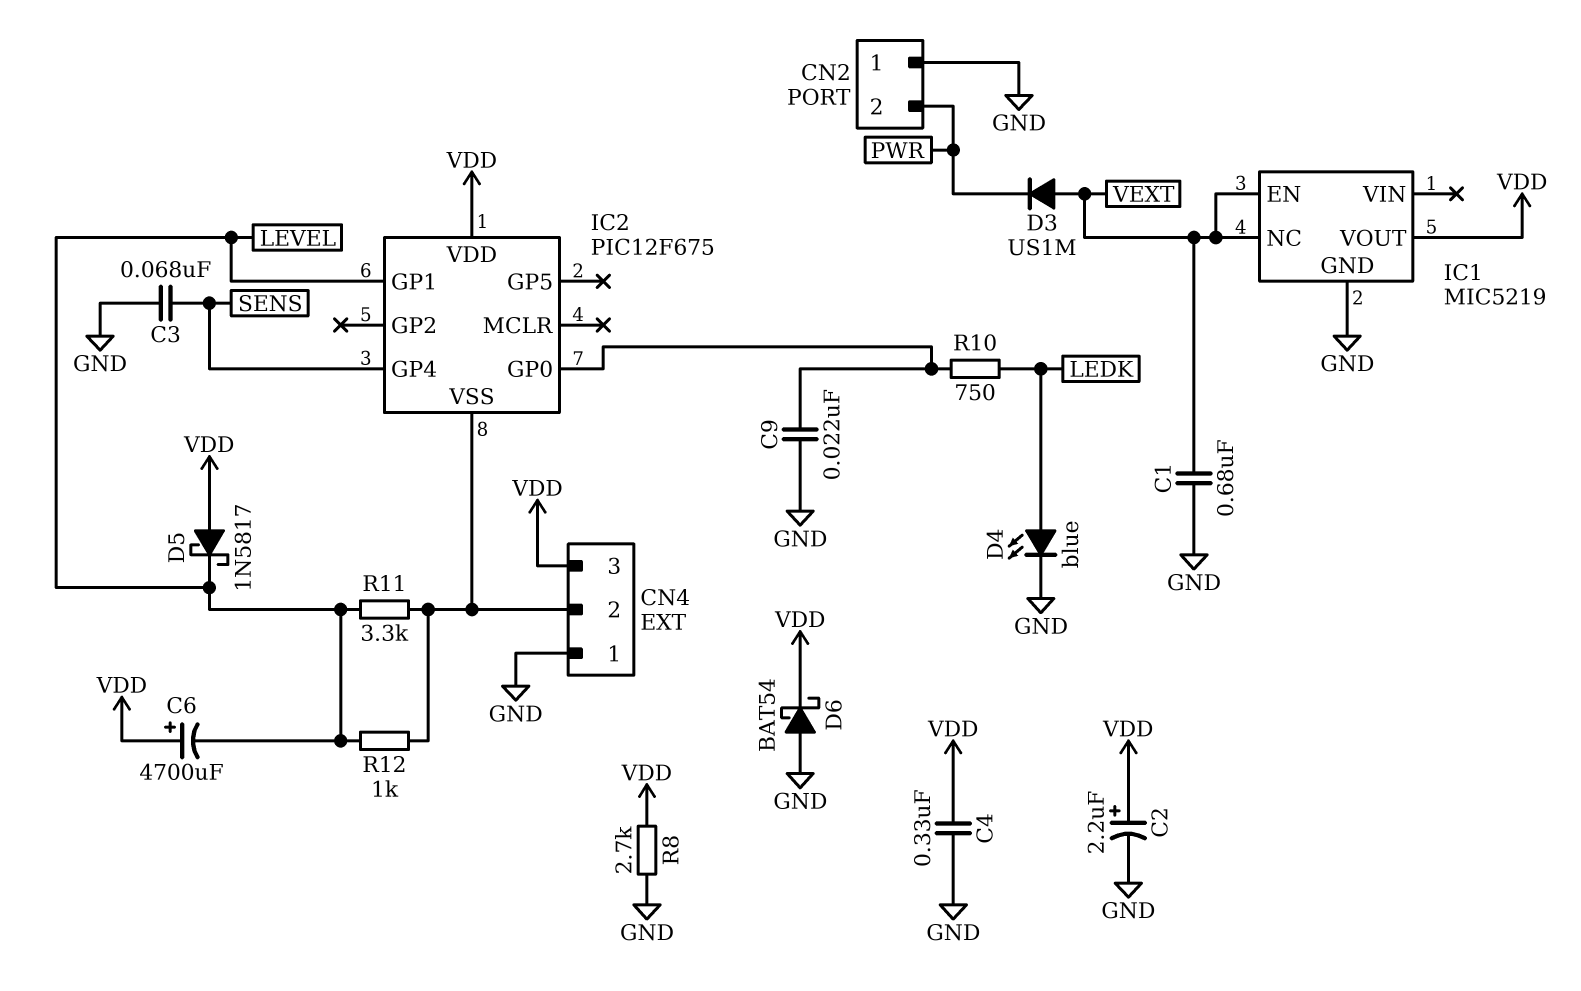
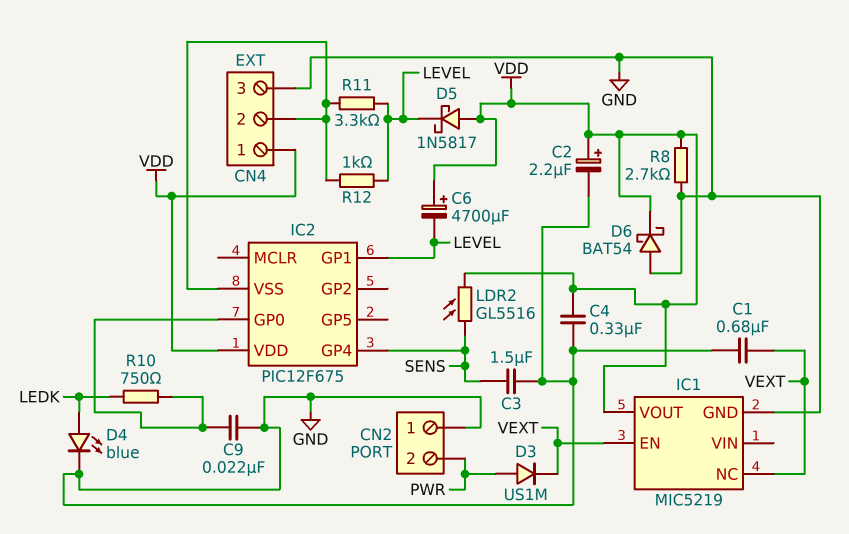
C3: 68nF (GND, SENS) -> 1.5uF (GND, SENS)
CN4 pin 1: GND -> VDD
CN4 pin 3: VDD -> GND
D3: diode US1M (A VEXT, K PWR) -> diode US1M (A PWR, K VEXT)
LDR2: none -> GL5516 (SENS, VDD)

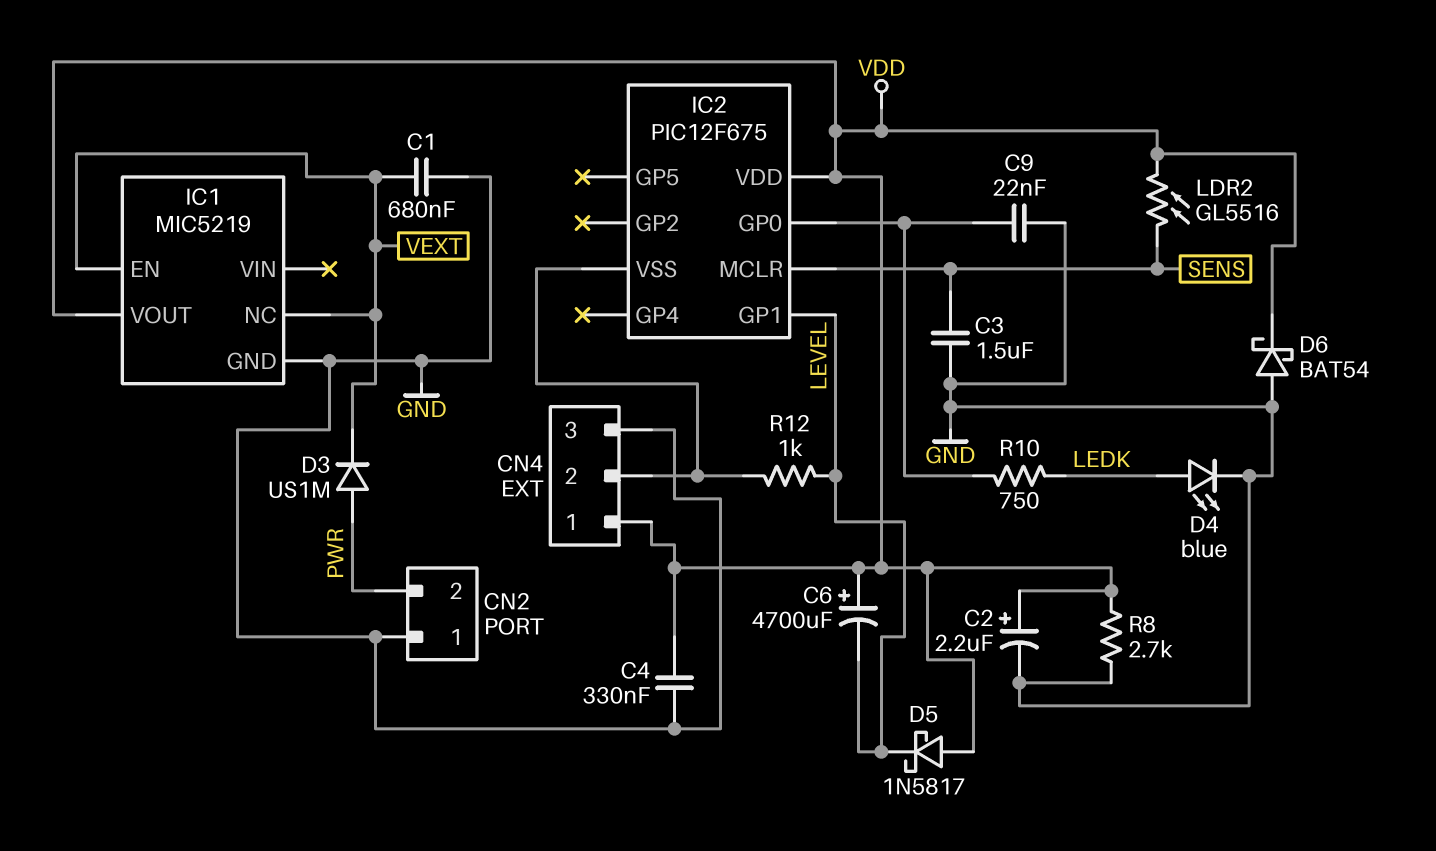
IC2 pin GP4: SENS -> none
IC2 pin MCLR: none -> SENS
R11: 3.3k (CN4/2, LEVEL) -> none

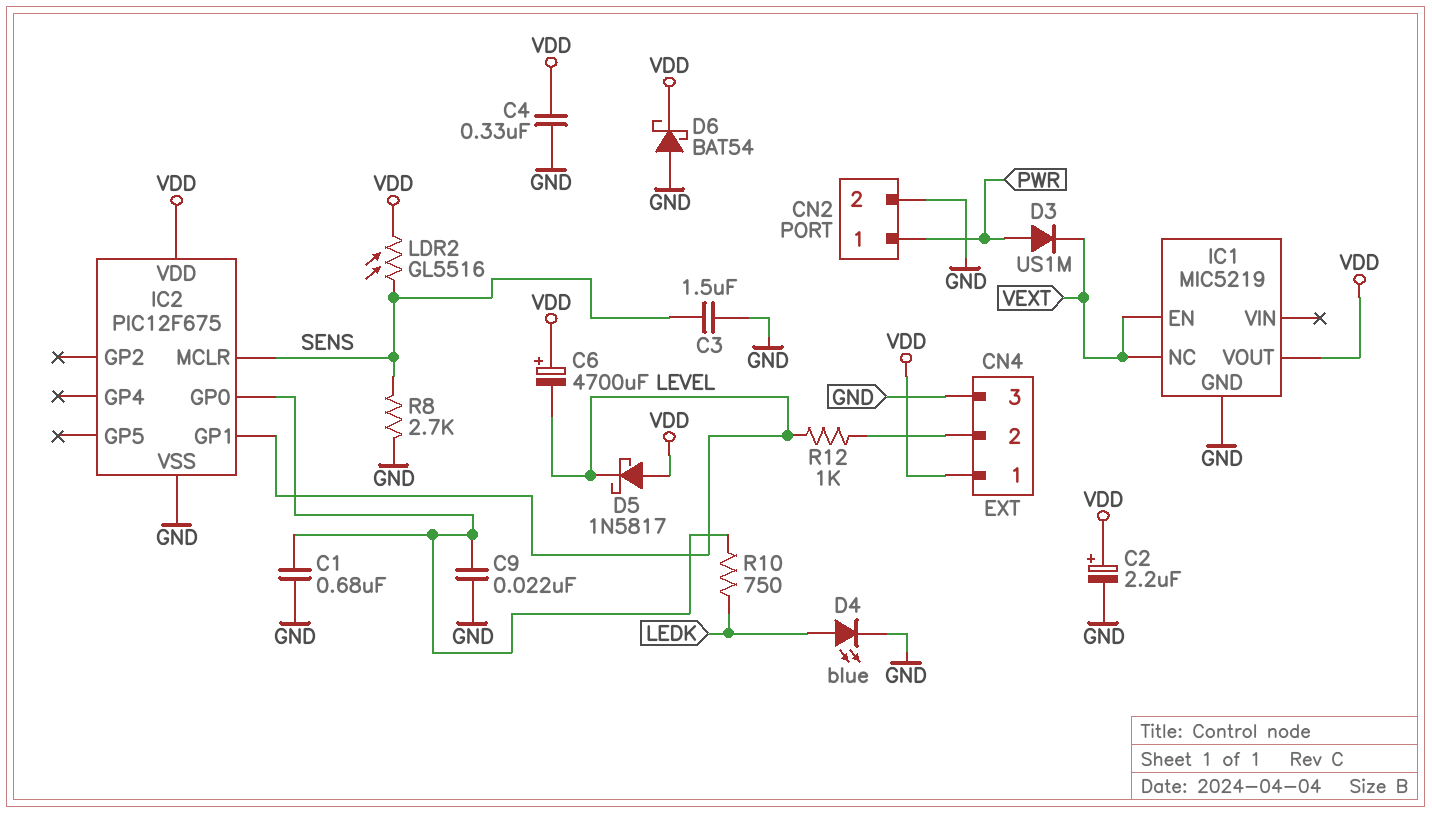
C1: 680nF (GND, VEXT) -> 680nF (GND, IC2/GP0)
CN2 pin 1: GND -> PWR
CN2 pin 2: PWR -> GND
IC2 pin VSS: CN4/2 -> GND
R8: 2.7k (GND, VDD) -> 2.7k (GND, SENS)

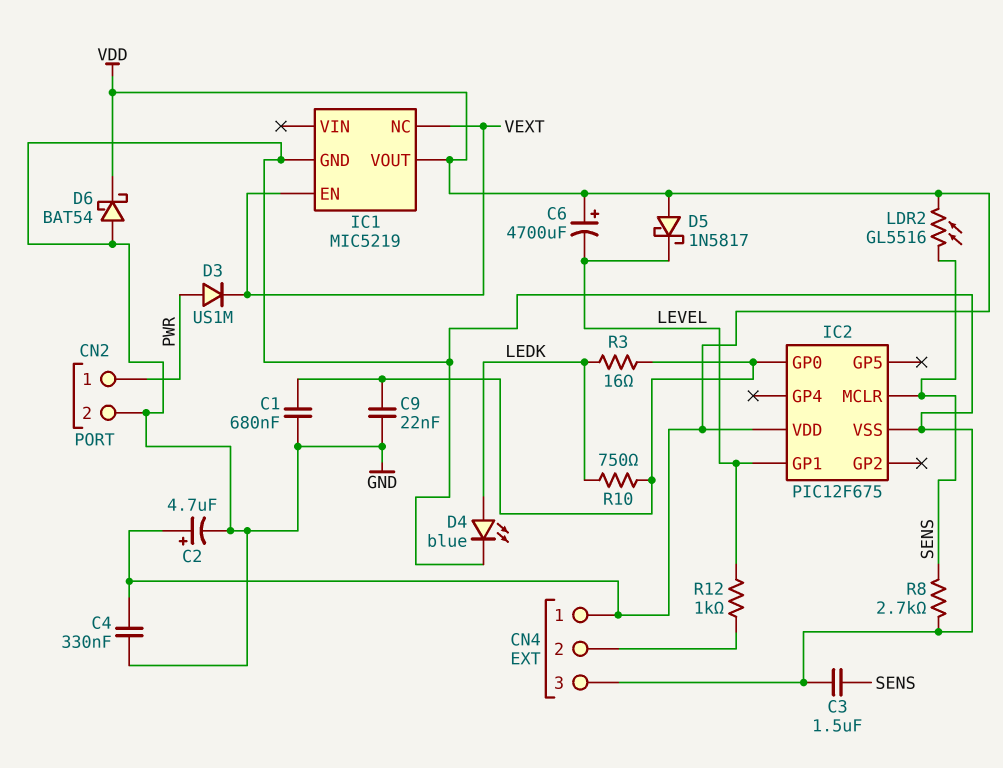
C2: 2.2uF (plus VDD, minus GND) -> 4.7uF (plus VDD, minus GND)
R3: none -> 16 (IC2/GP0, LEDK)

